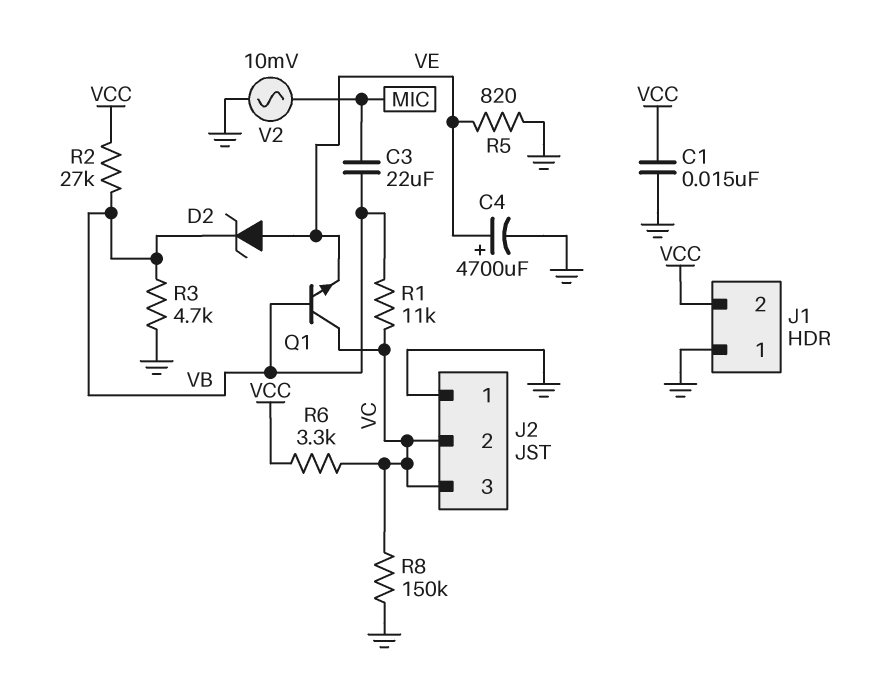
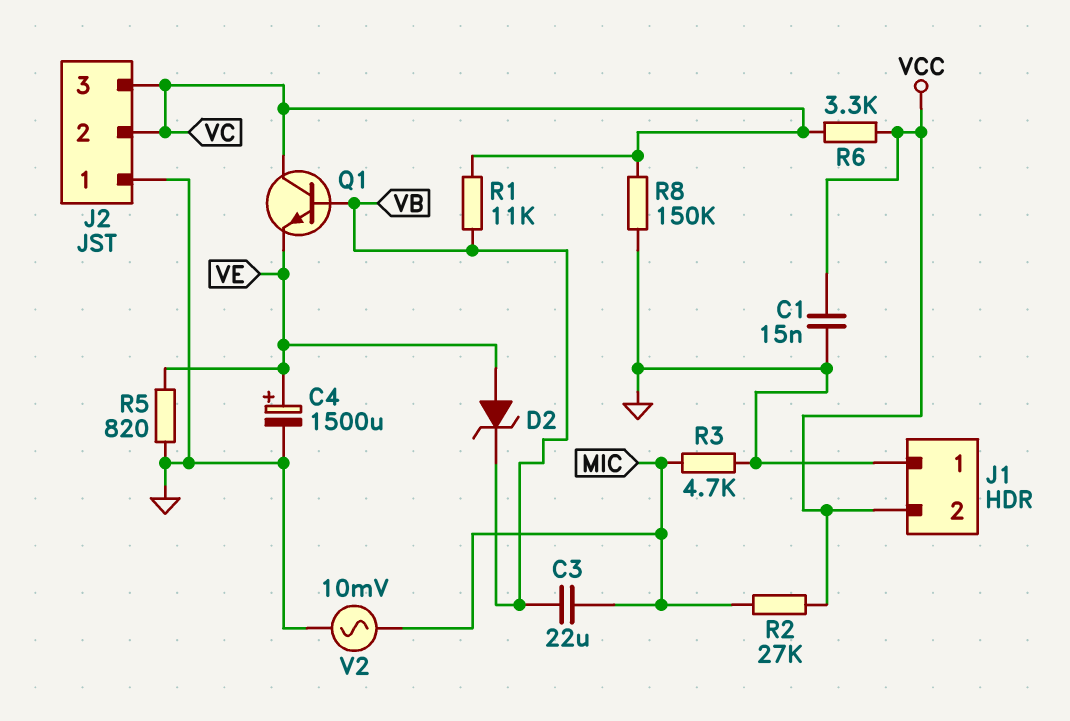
C4: 4700uF (plus VE, minus GND) -> 1500uF (plus VE, minus GND)
R2: 27k (VB, VCC) -> 27k (MIC, VCC)
R3: 4.7k (GND, VB) -> 4.7k (GND, MIC)

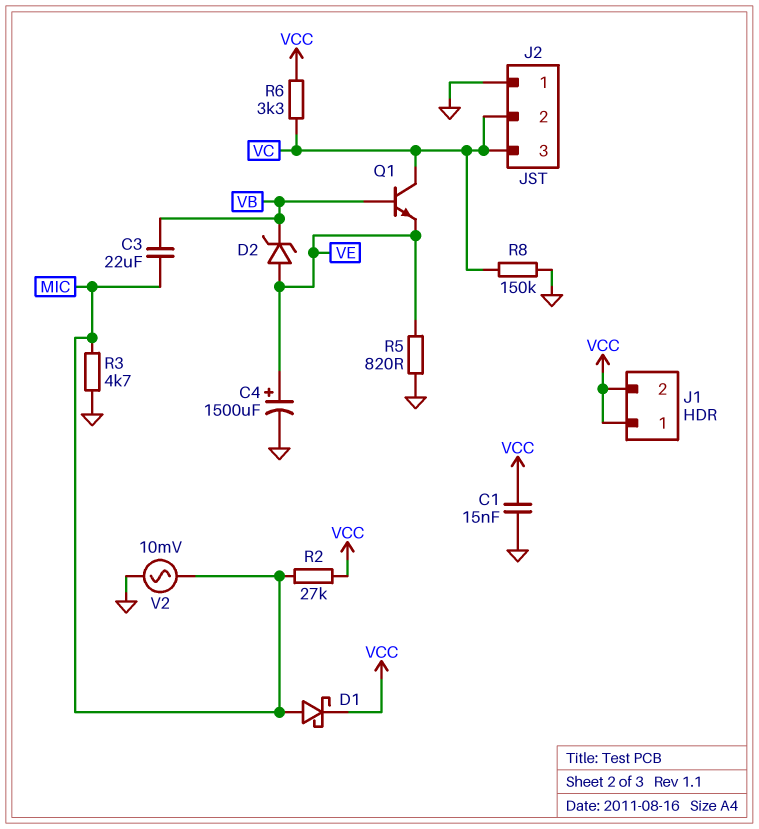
D1: none -> schottky (A MIC, K VCC)
J1 pin 1: GND -> VCC
R1: 11k (VB, VC) -> none

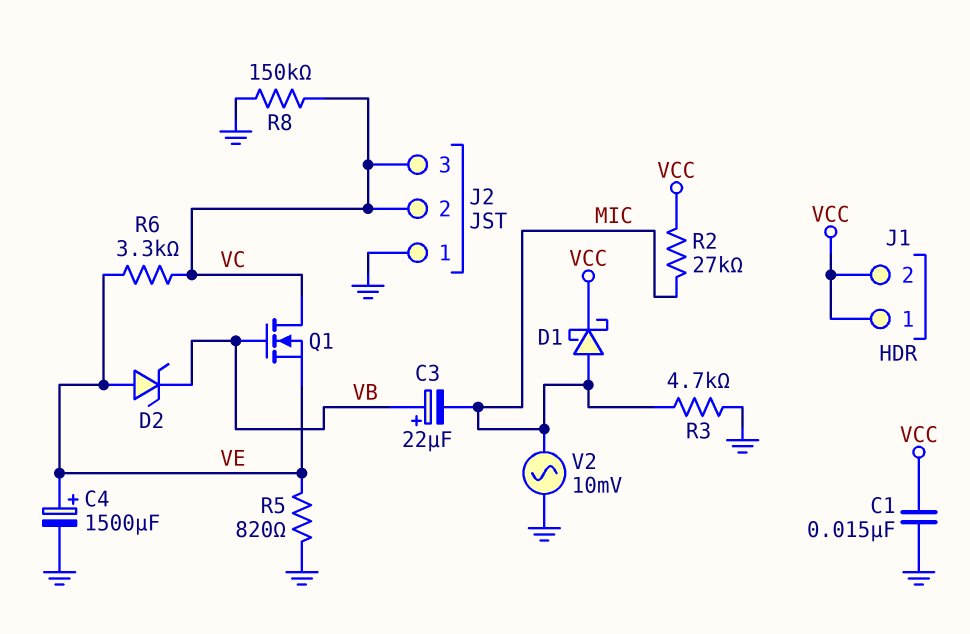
C3: 22uF (MIC, VB) -> 22uF (plus VB, minus MIC)
Q1: NPN (B VB, C VC, E VE) -> NMOS (G VB, D VC, S VE)
R6: 3.3k (VC, VCC) -> 3.3k (VC, VE)

